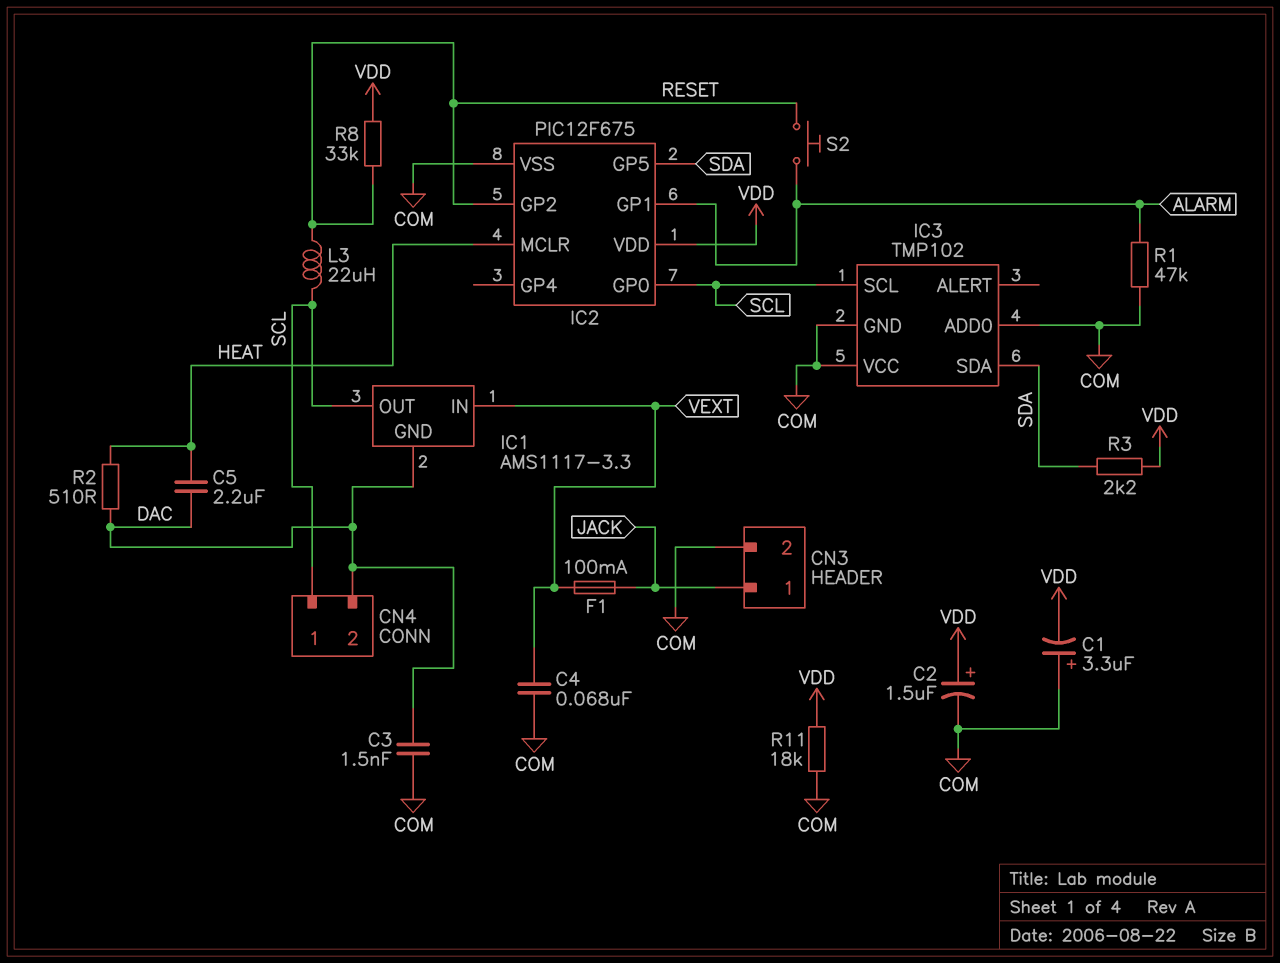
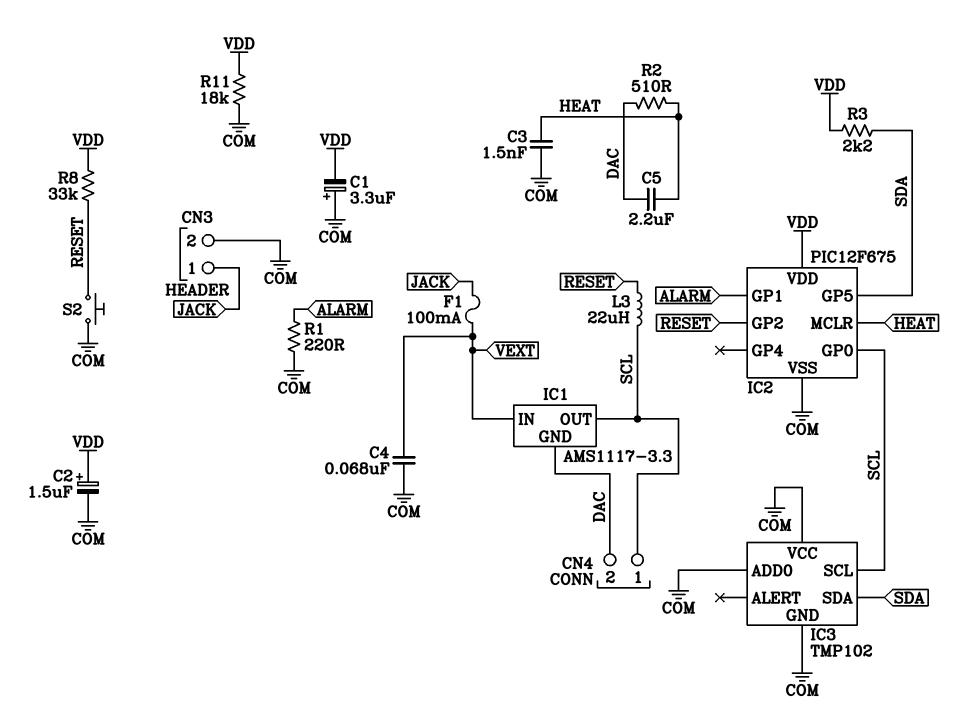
C3: 1.5nF (COM, DAC) -> 1.5nF (COM, HEAT)
R1: 47k (ALARM, COM) -> 220 (ALARM, COM)
S2: button (ALARM, RESET) -> button (COM, RESET)

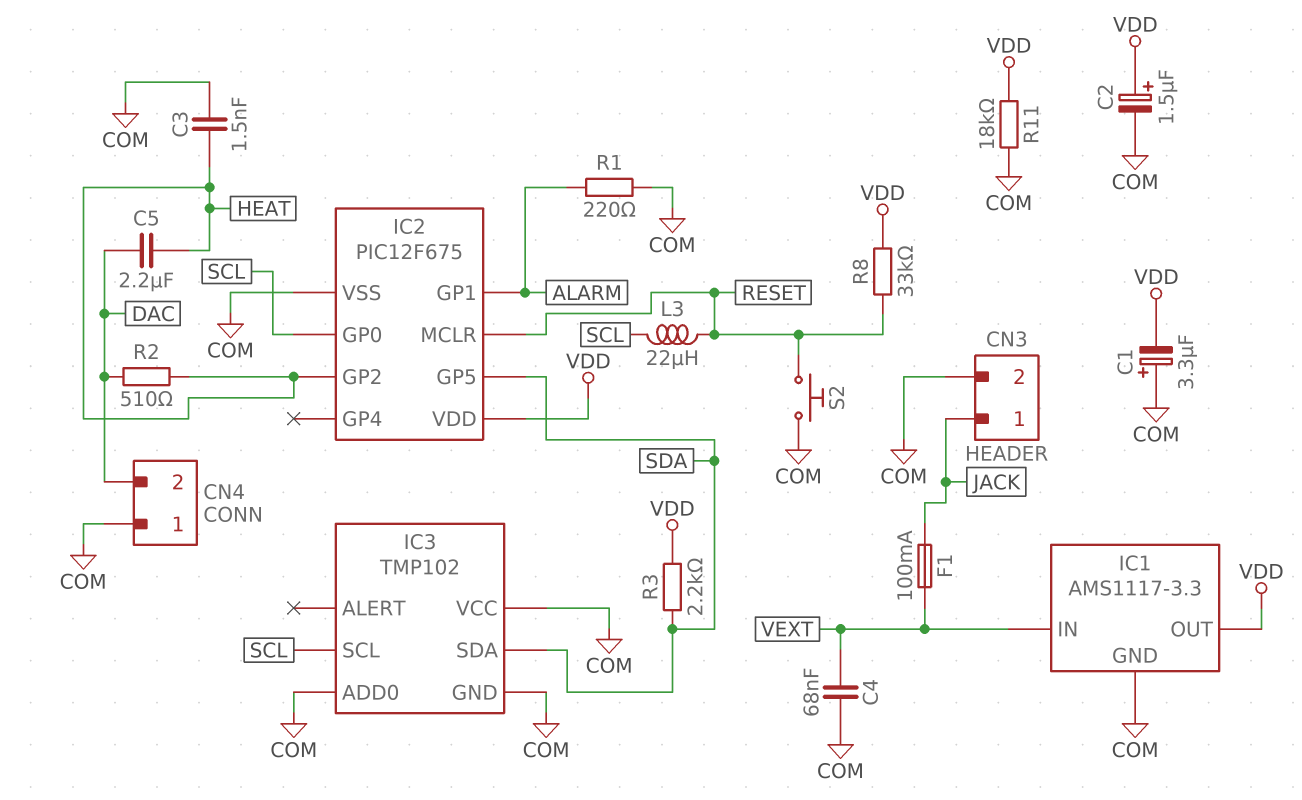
CN4 pin 1: SCL -> COM
IC1 pin GND: DAC -> COM
IC1 pin OUT: SCL -> VDD
IC2 pin GP2: RESET -> HEAT
IC2 pin MCLR: HEAT -> RESET

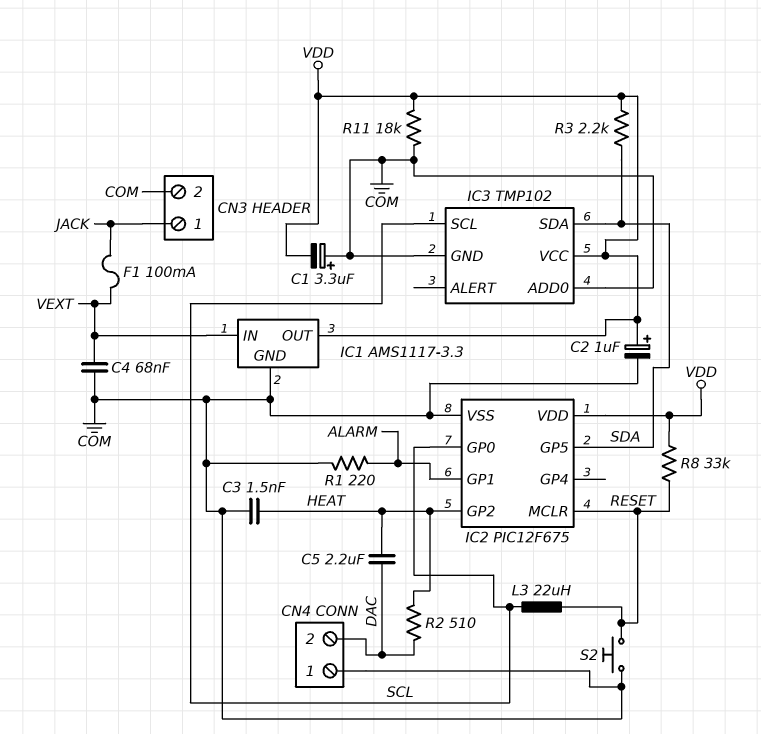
C2: 1.5uF (plus VDD, minus COM) -> 1uF (plus VDD, minus COM)
IC3 pin VCC: COM -> VDD

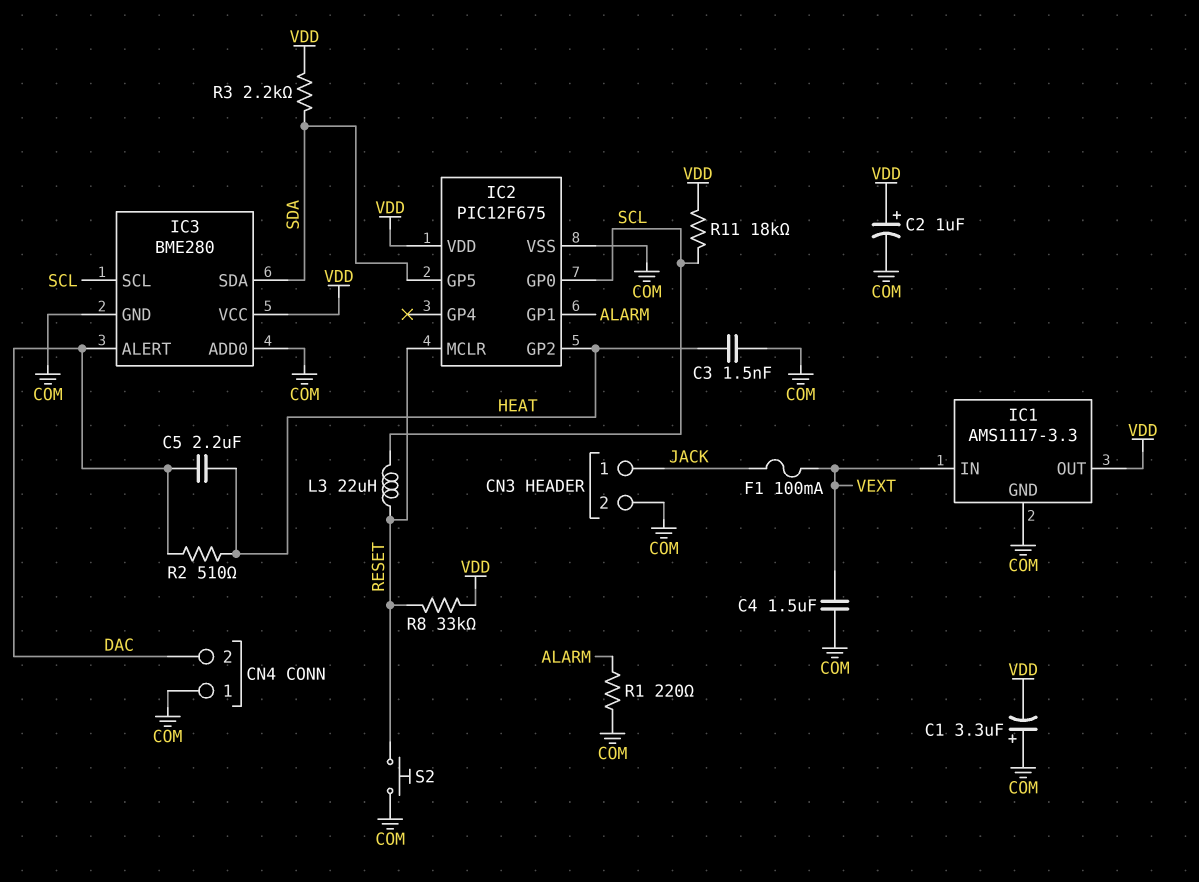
C4: 68nF (COM, VEXT) -> 1.5uF (COM, VEXT)
IC3: TMP102 -> BME280
IC3 pin ALERT: none -> DAC
R11: 18k (COM, VDD) -> 18k (SCL, VDD)

